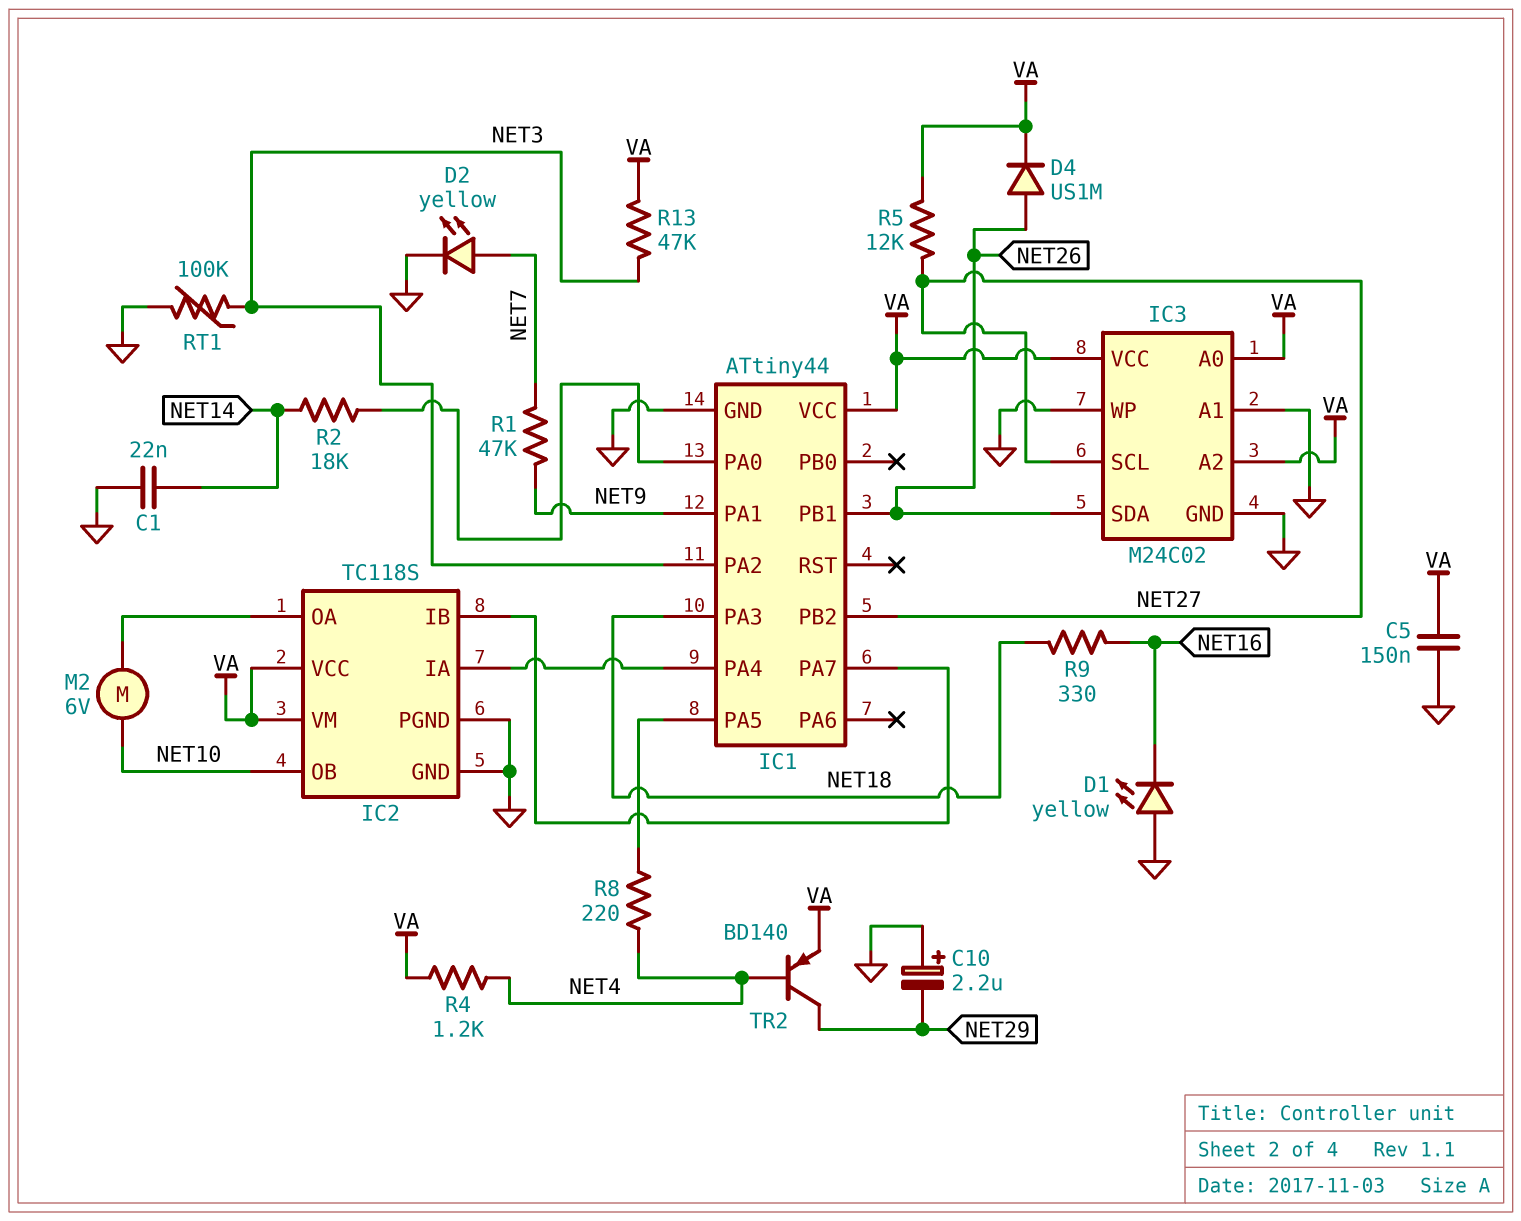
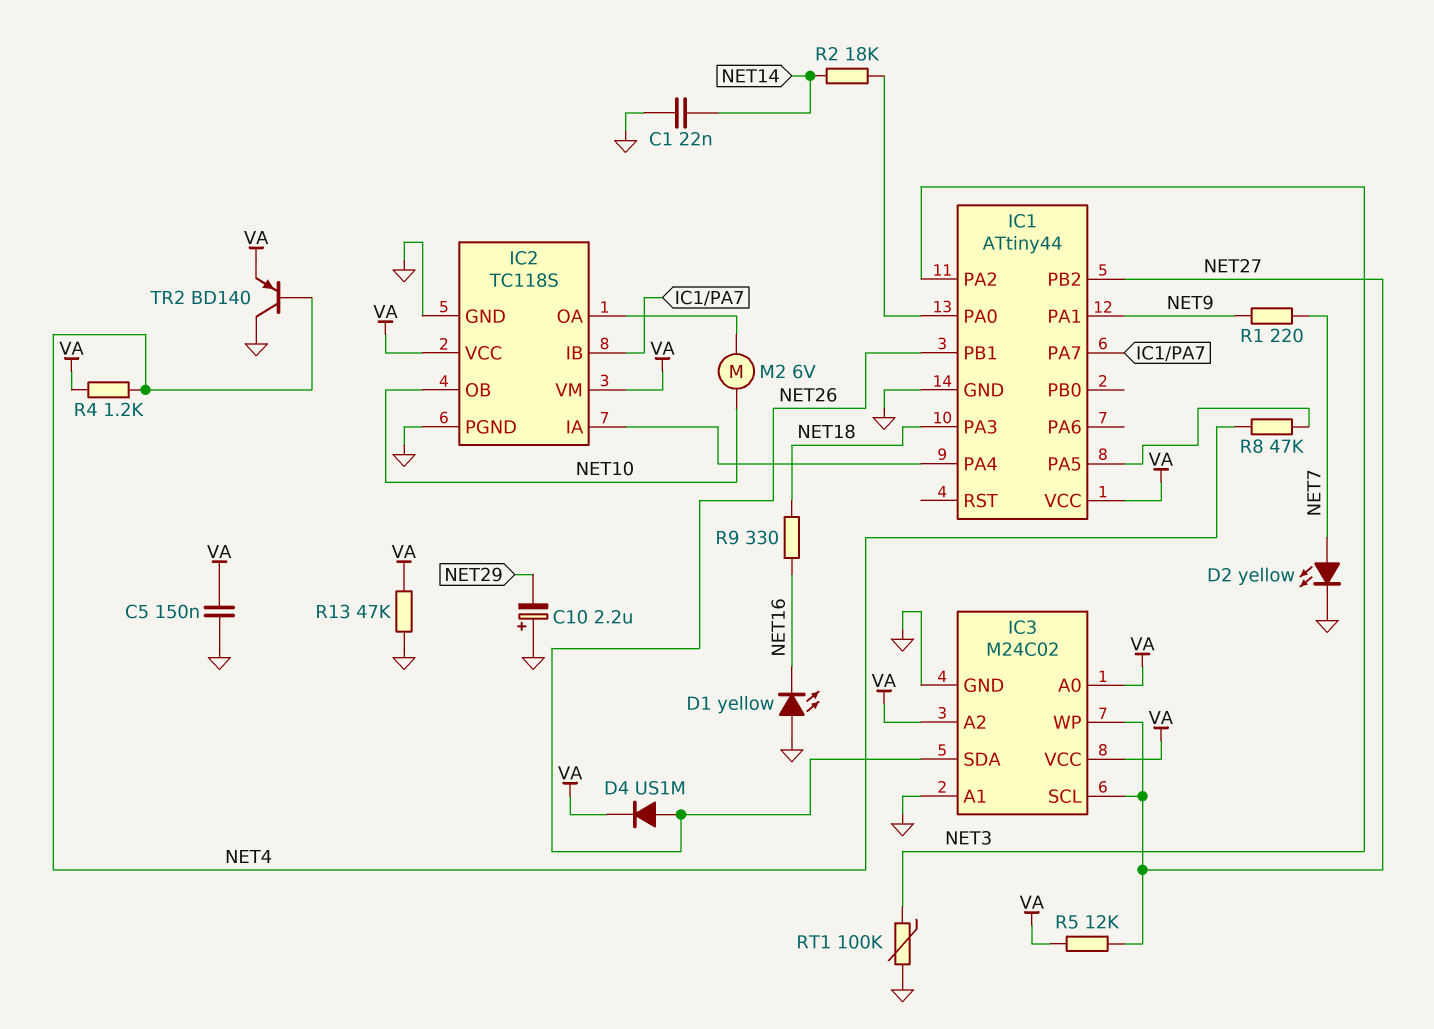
IC3 pin WP: GND -> NET27
R1: 47k (NET7, NET9) -> 220 (NET7, NET9)
R8: 220 (IC1/PA5, NET4) -> 47k (IC1/PA5, NET4)
R13: 47k (NET3, VA) -> 47k (GND, VA)
TR2: PNP BD140 (B NET4, C NET29, E VA) -> PNP BD140 (B NET4, C GND, E VA)

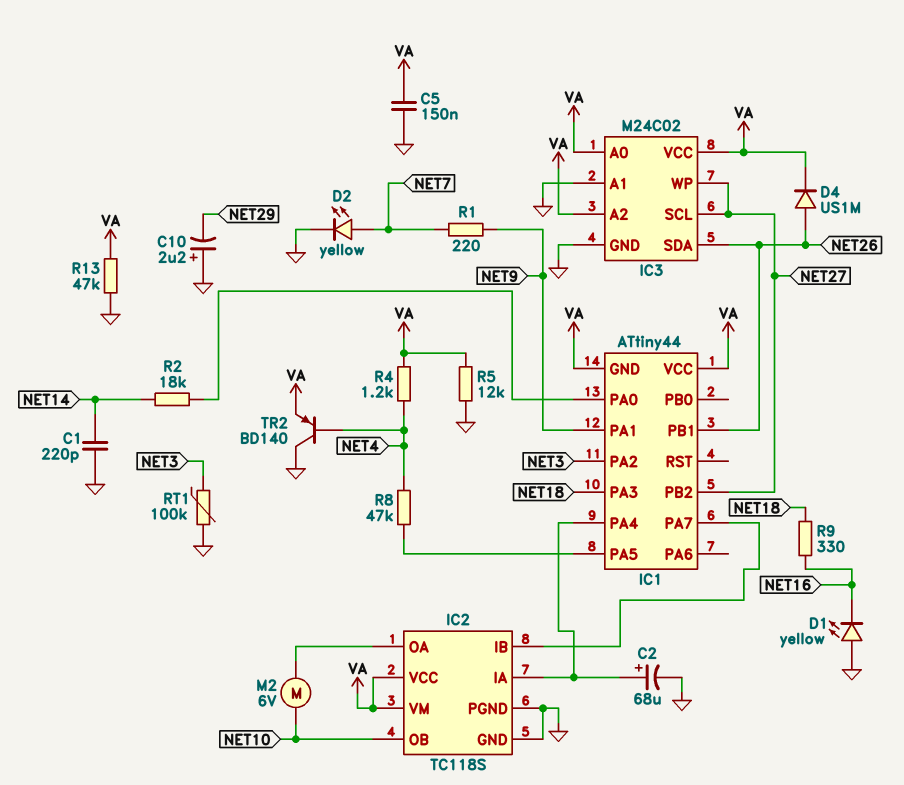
C1: 22nF (GND, NET14) -> 220pF (GND, NET14)
C2: none -> 68uF (plus IC1/PA4, minus GND)
IC1 pin GND: GND -> VA
R5: 12k (NET27, VA) -> 12k (GND, VA)

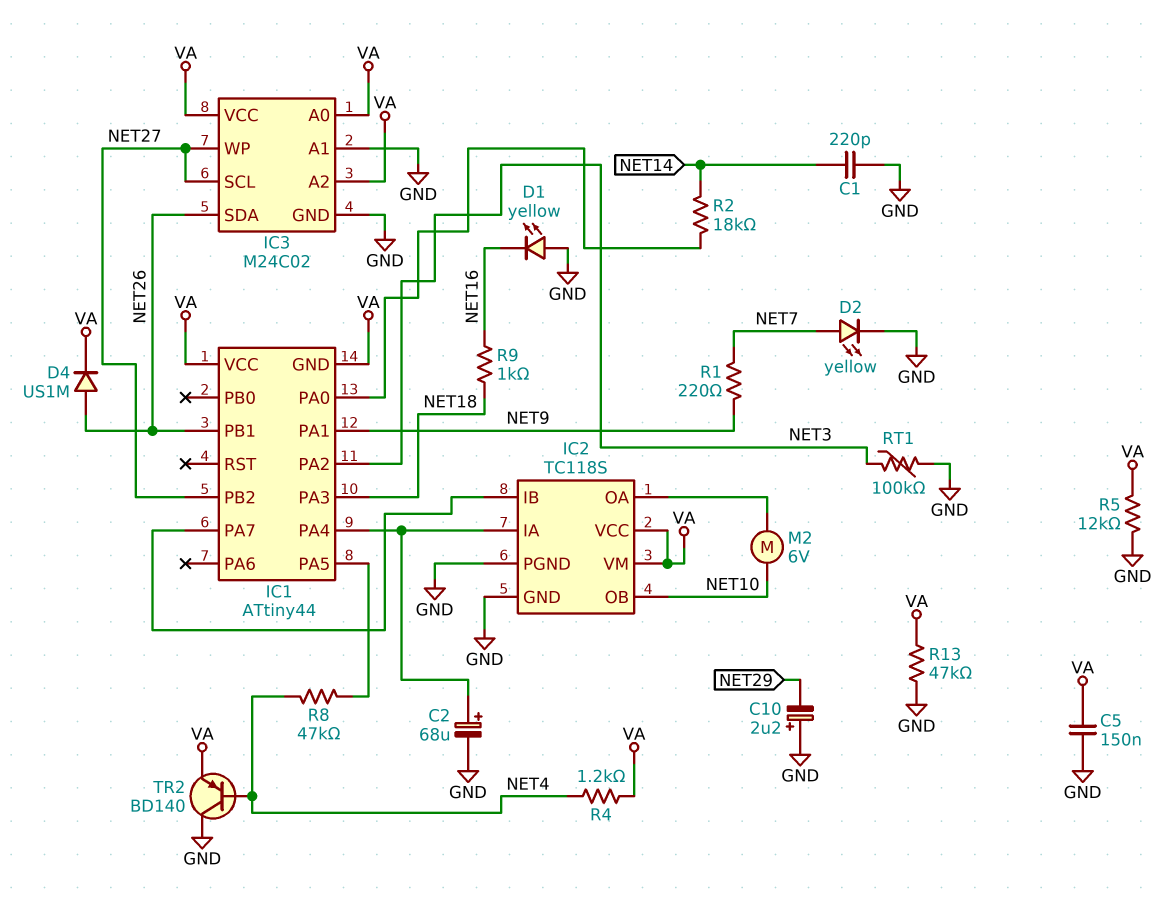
R9: 330 (NET16, NET18) -> 1k (NET16, NET18)

